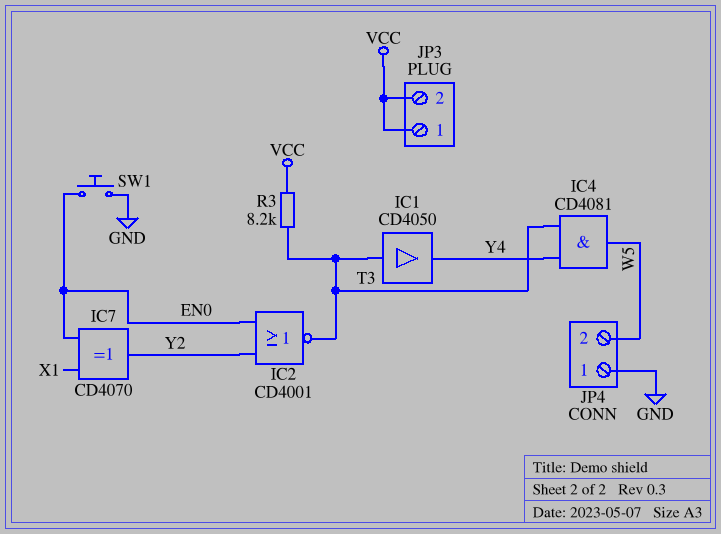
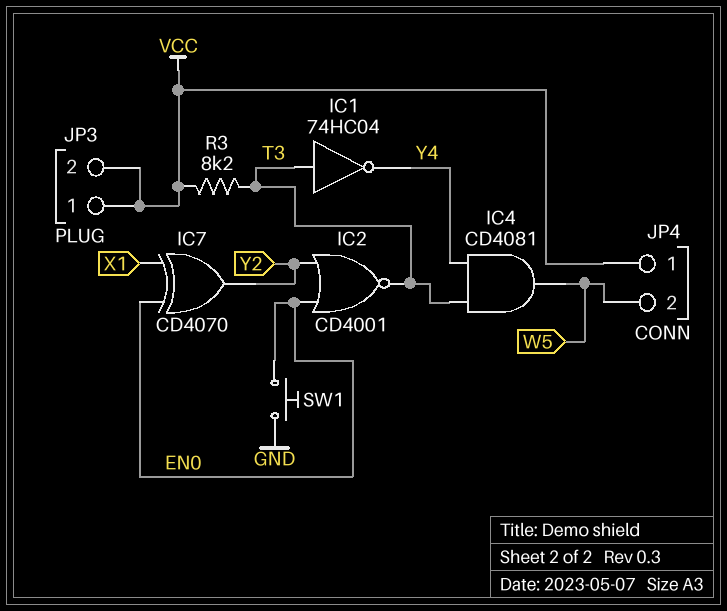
IC1: buffer CD4050 (in T3, out Y4) -> NOT 74HC04 (in T3, out Y4)
JP4 pin 1: GND -> VCC

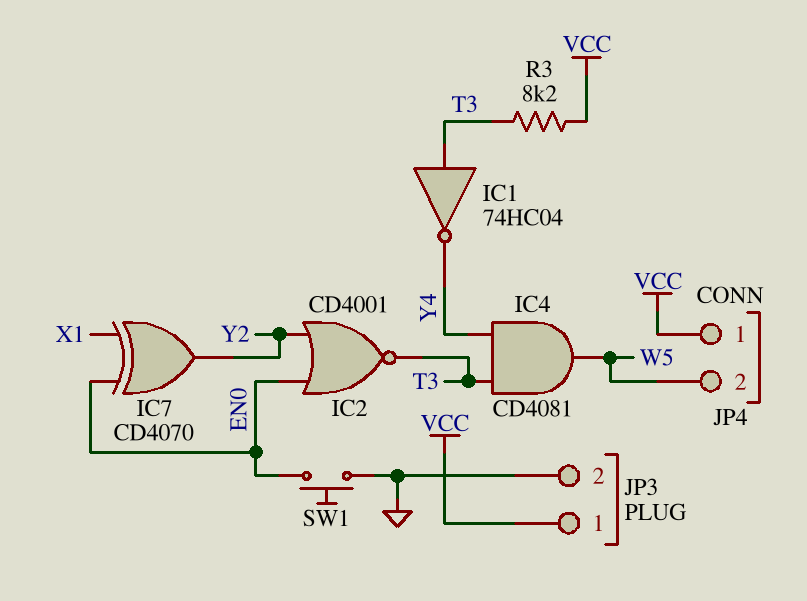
JP3 pin 2: VCC -> GND

